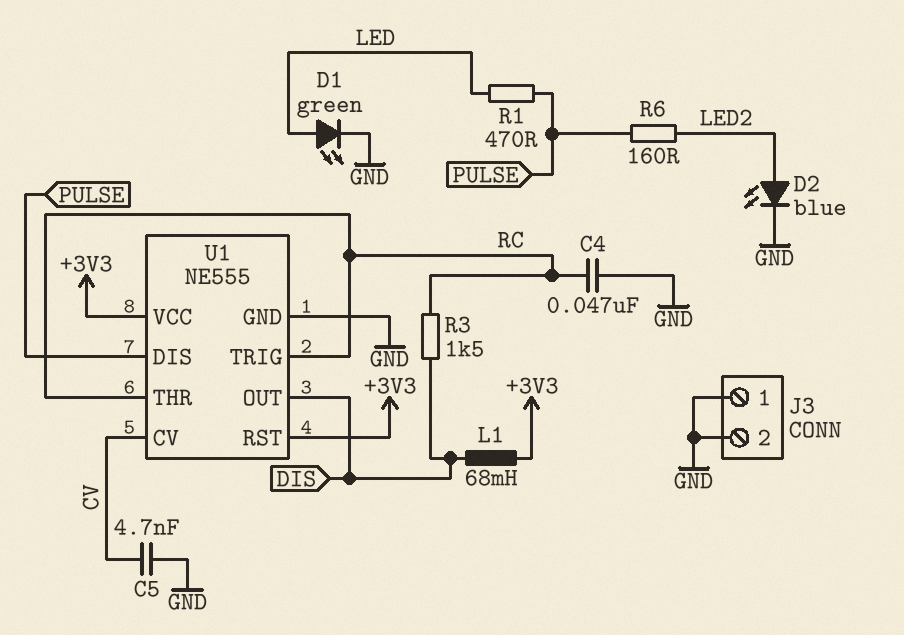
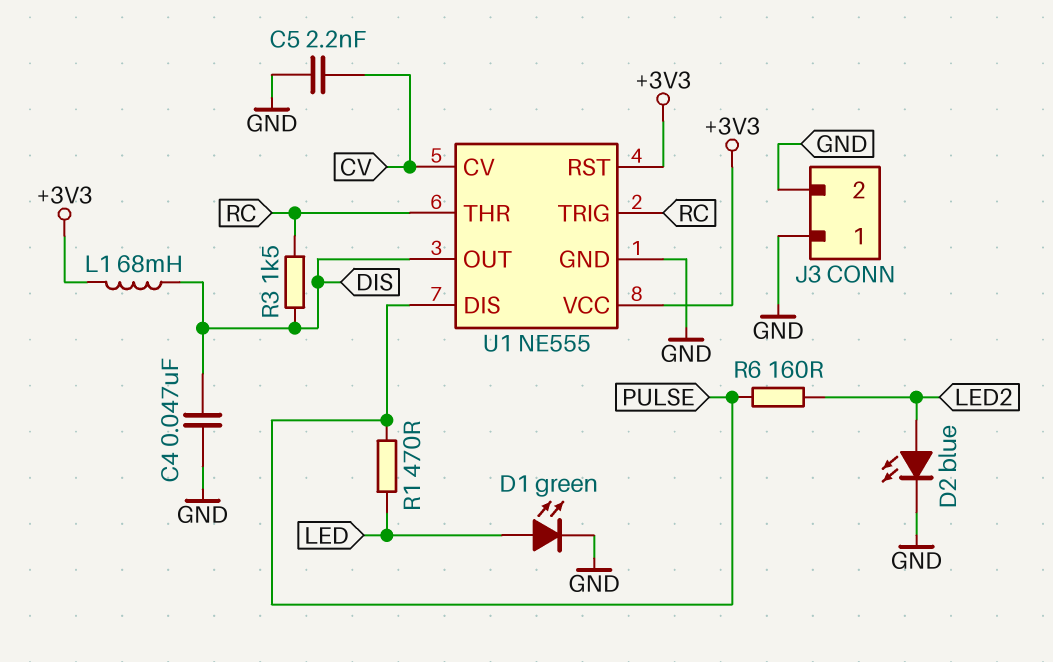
C4: 47nF (GND, RC) -> 47nF (DIS, GND)
C5: 4.7nF (CV, GND) -> 2.2nF (CV, GND)

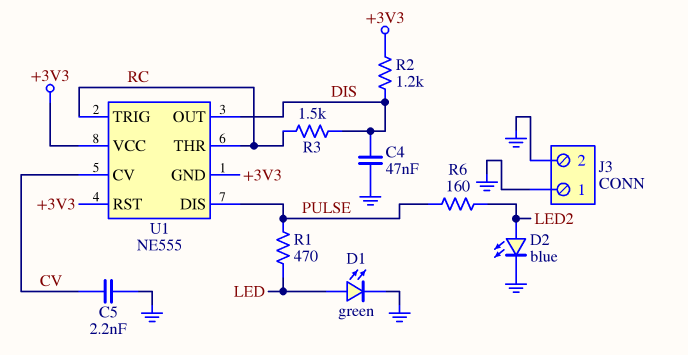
L1: 68mH (+3V3, DIS) -> none
R2: none -> 1.2k (+3V3, DIS)
U1 pin GND: GND -> +3V3

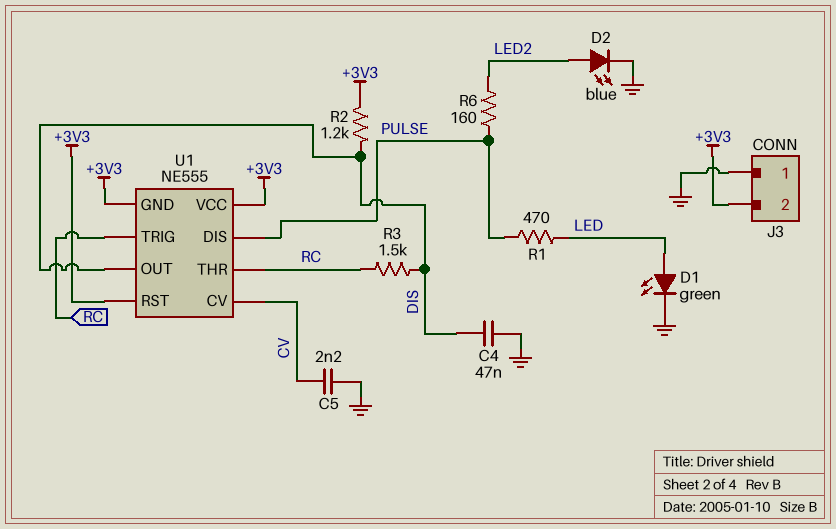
J3 pin 2: GND -> +3V3

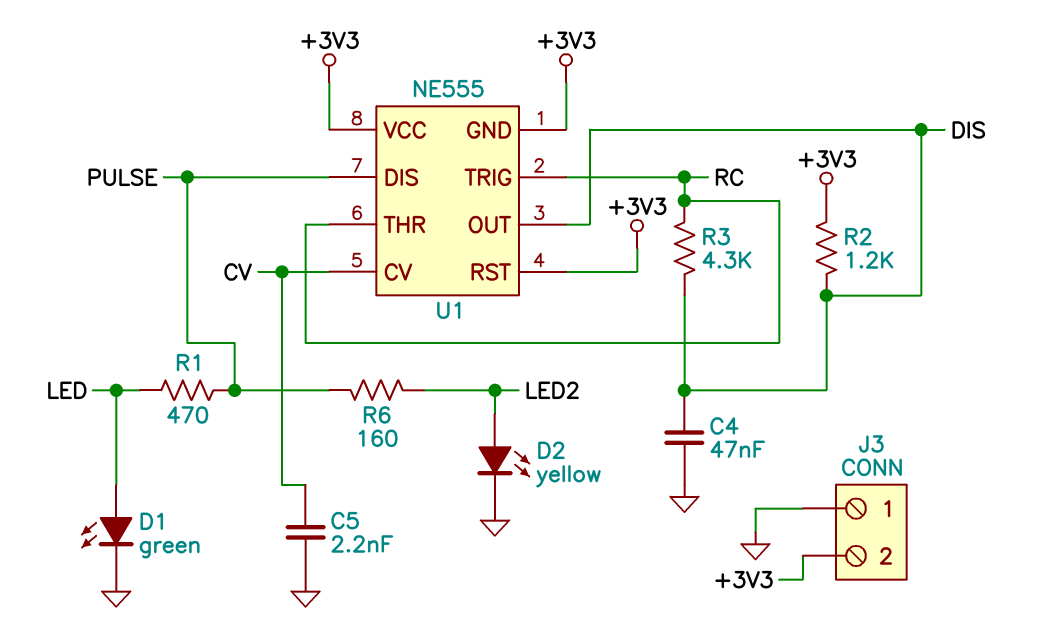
D2: LED blue (A LED2, K GND) -> LED yellow (A LED2, K GND)
R3: 1.5k (DIS, RC) -> 4.3k (DIS, RC)

